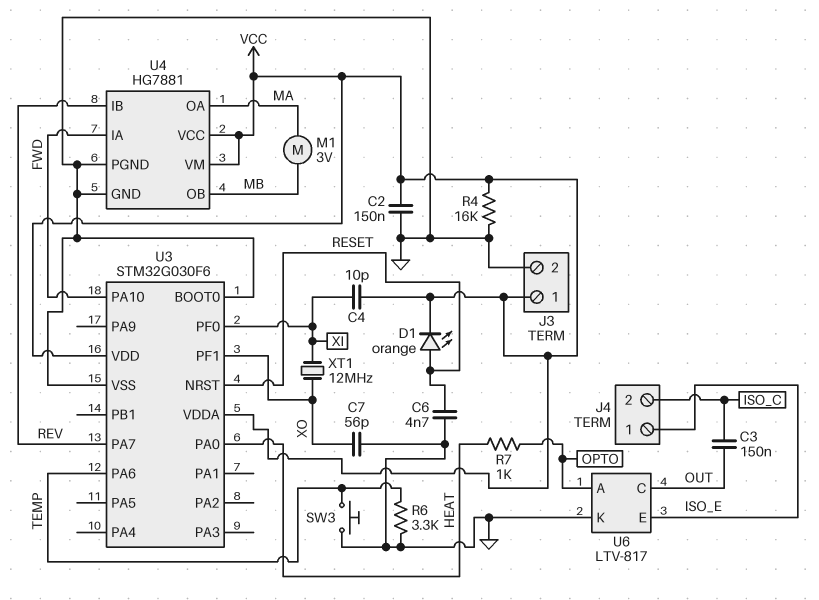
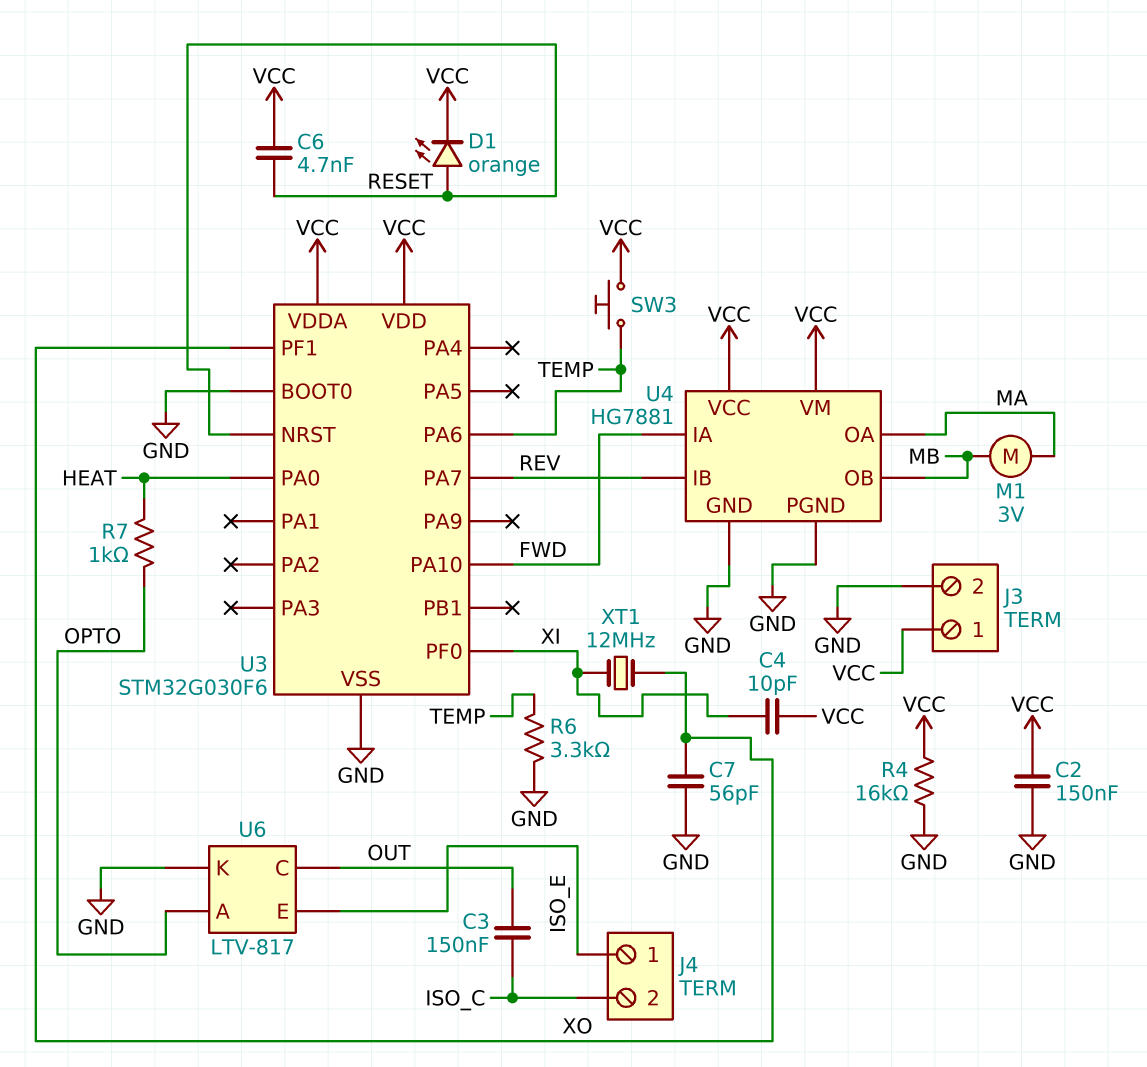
C6: 4.7nF (GND, RESET) -> 4.7nF (RESET, VCC)
SW3: button (GND, TEMP) -> button (TEMP, VCC)

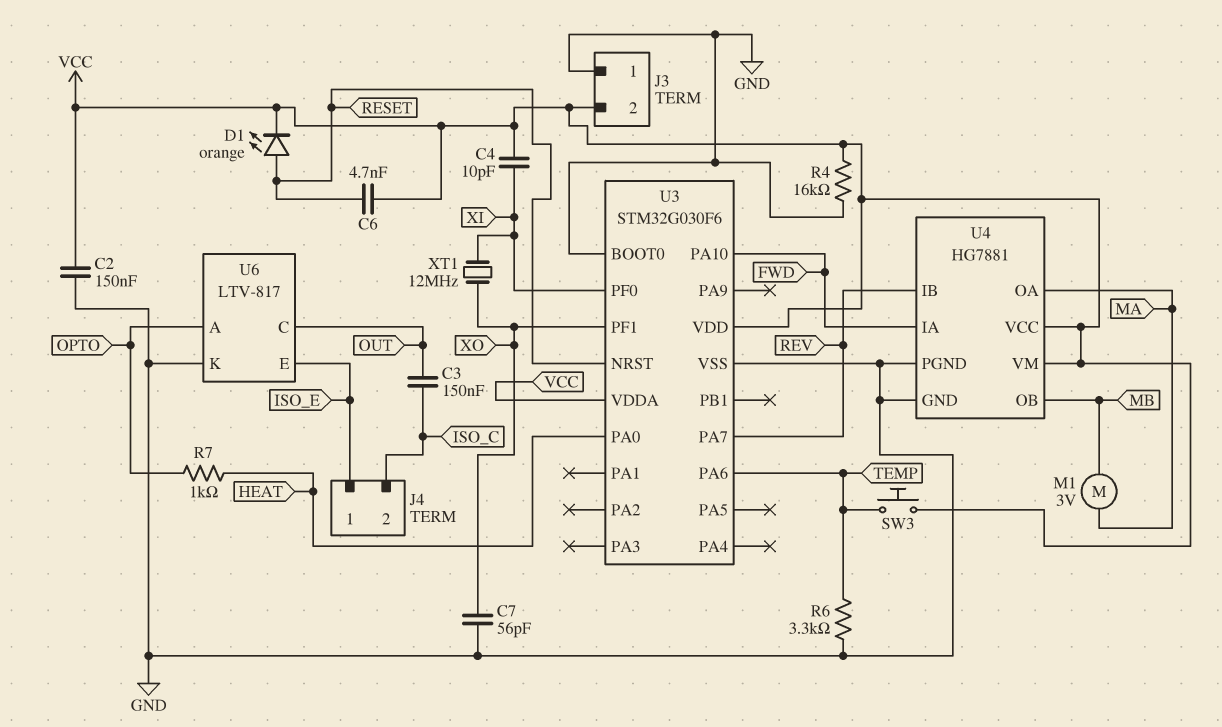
J3 pin 1: VCC -> GND
J3 pin 2: GND -> VCC

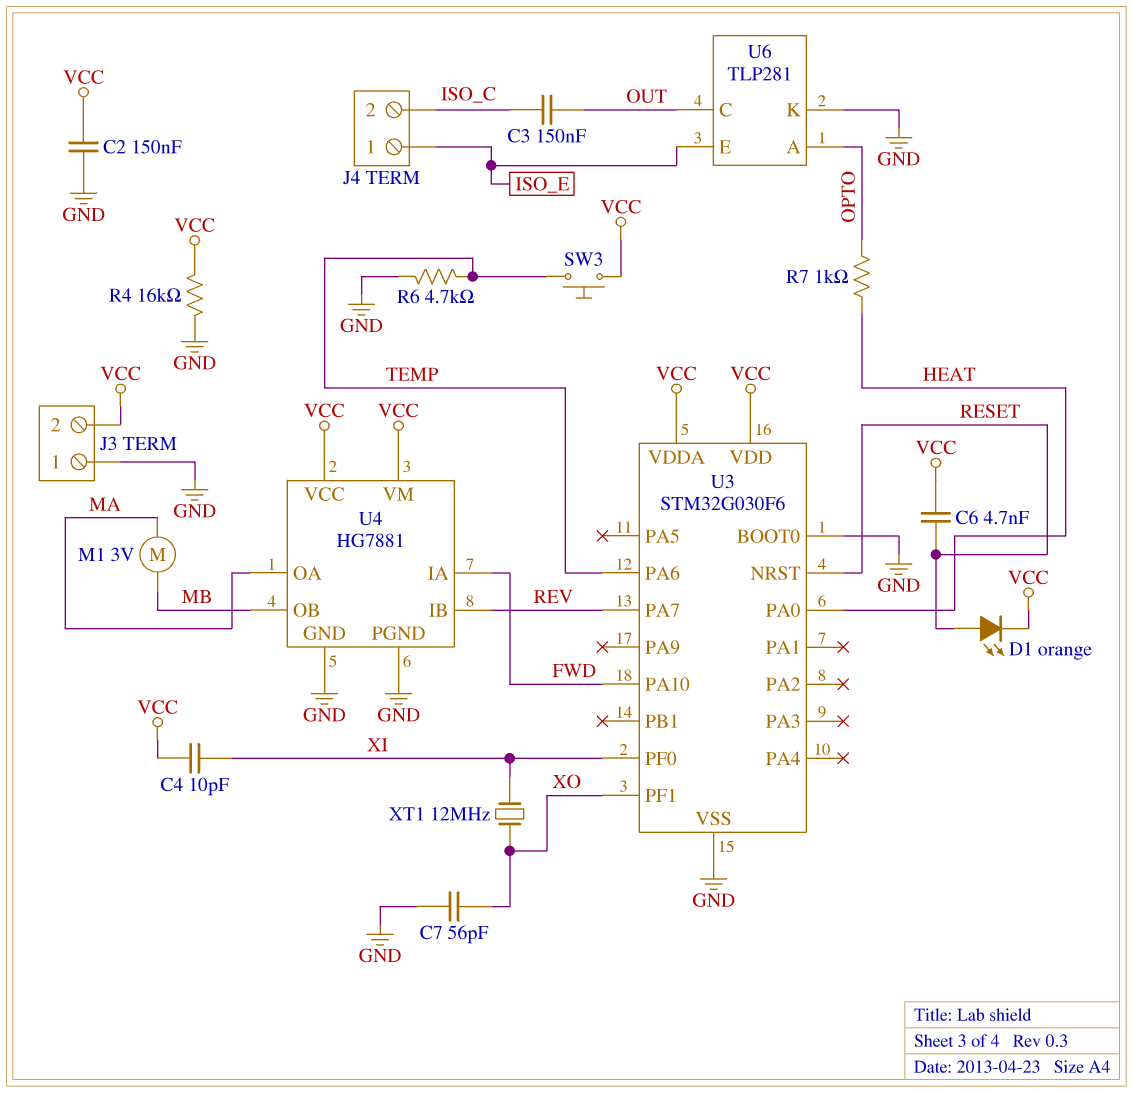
R6: 3.3k (GND, TEMP) -> 4.7k (GND, TEMP)
U6: LTV-817 -> TLP281

